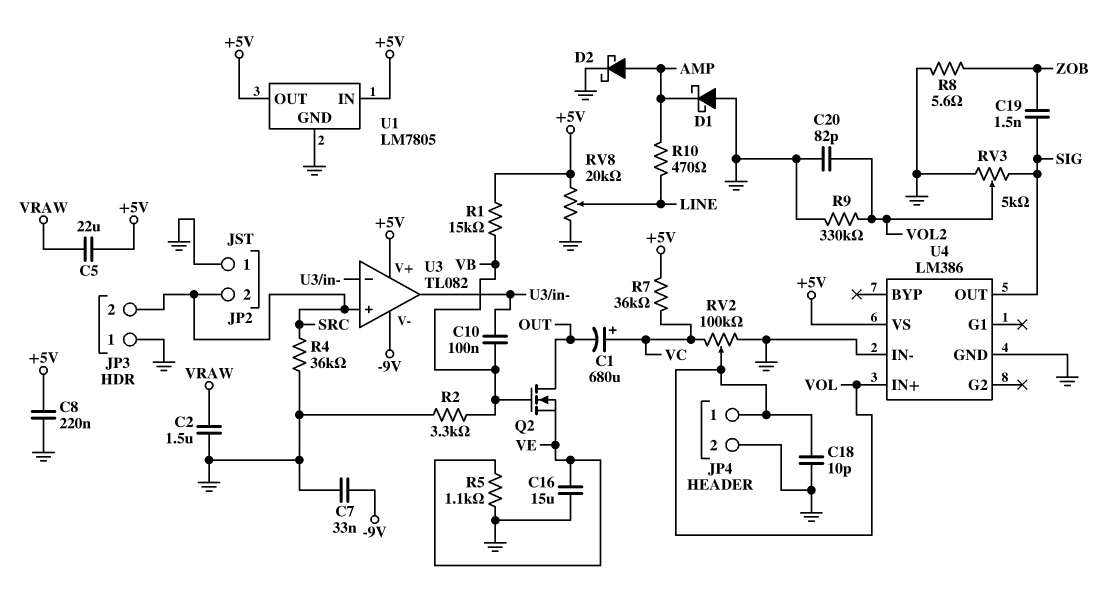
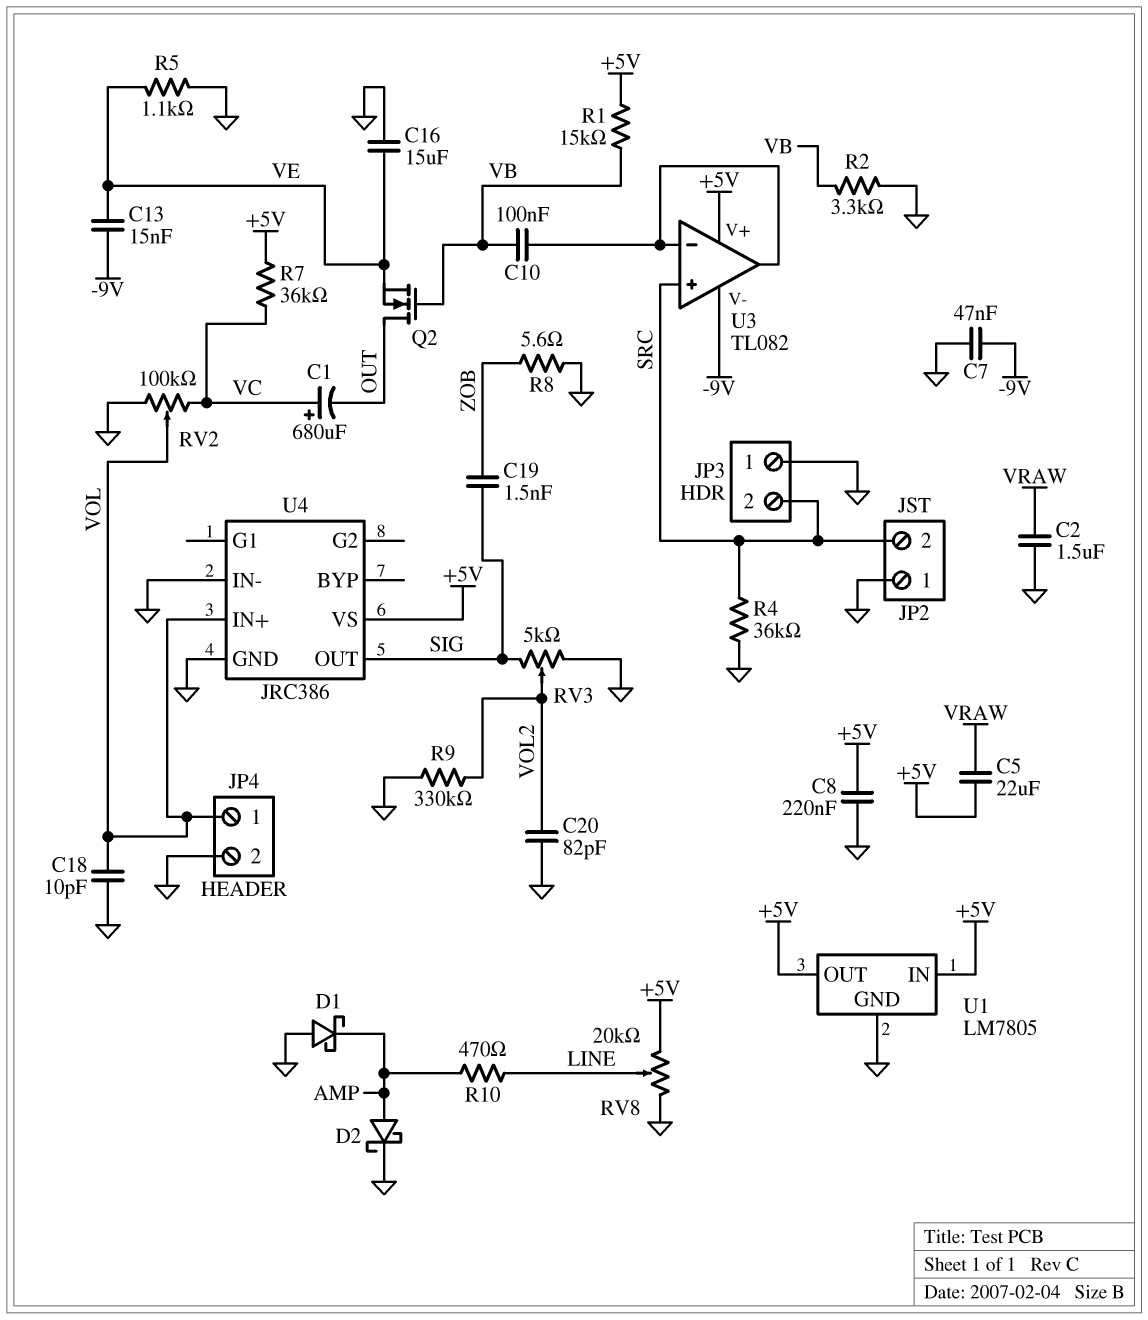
C7: 33nF (-9V, GND) -> 47nF (-9V, GND)
C13: none -> 15nF (-9V, VE)
U4: LM386 -> JRC386

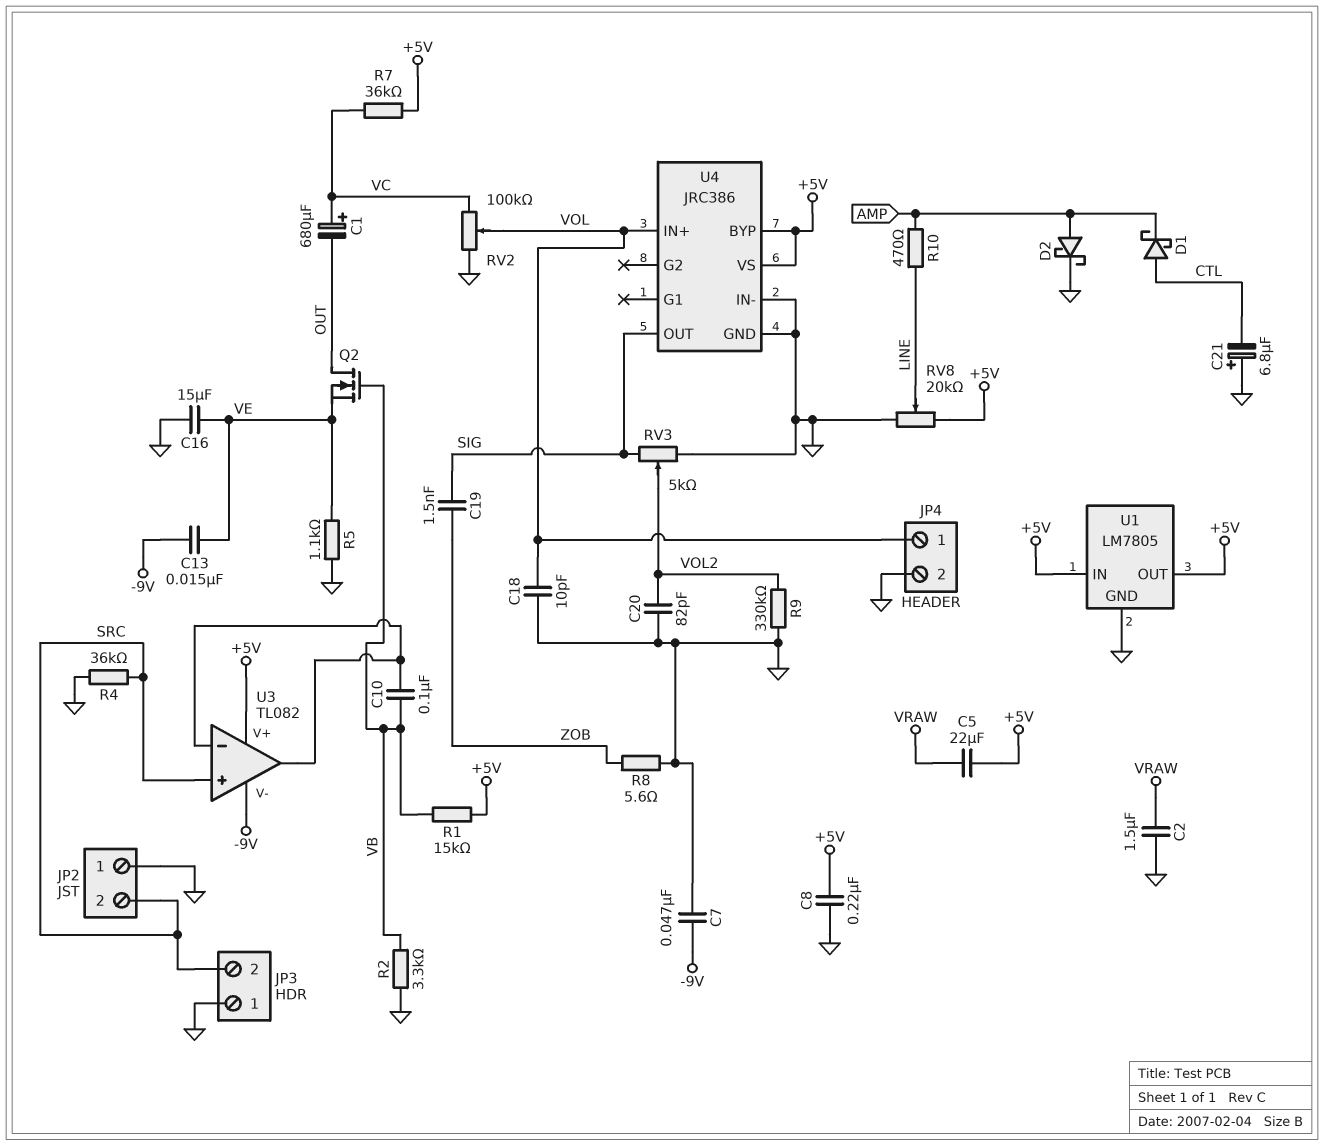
C21: none -> 6.8uF (plus GND, minus CTL)
D1: schottky (A GND, K AMP) -> schottky (A CTL, K AMP)
U4 pin BYP: none -> +5V

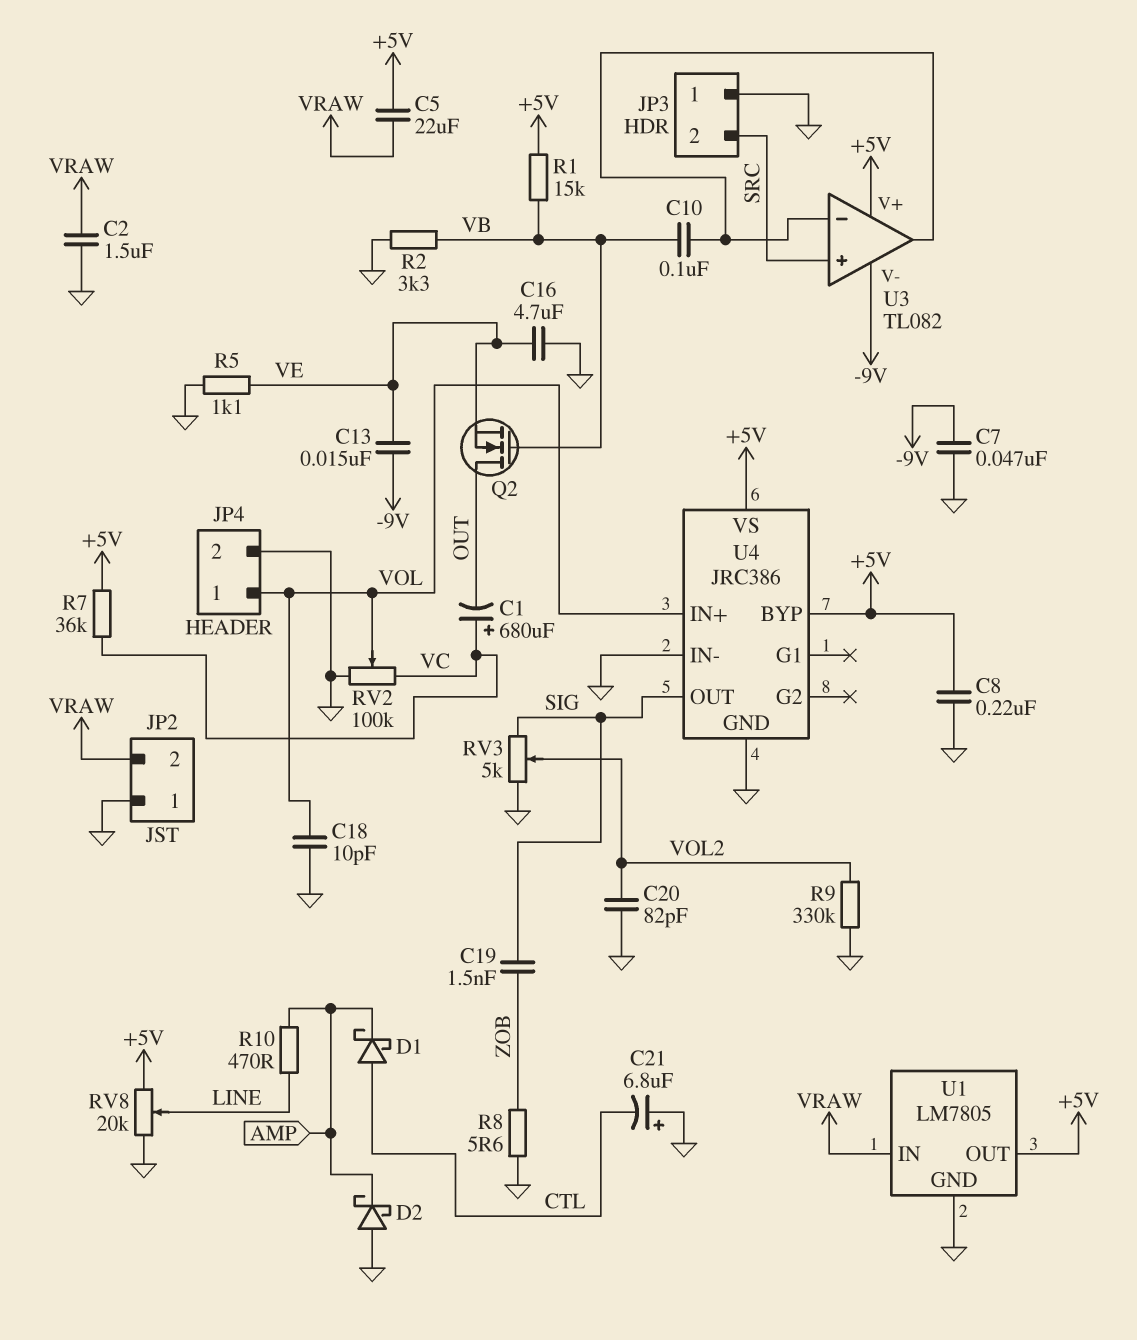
C16: 15uF (GND, VE) -> 4.7uF (GND, VE)
D2: schottky (A AMP, K GND) -> schottky (A GND, K AMP)
JP2 pin 2: SRC -> VRAW
R4: 36k (GND, SRC) -> none
U1 pin IN: +5V -> VRAW

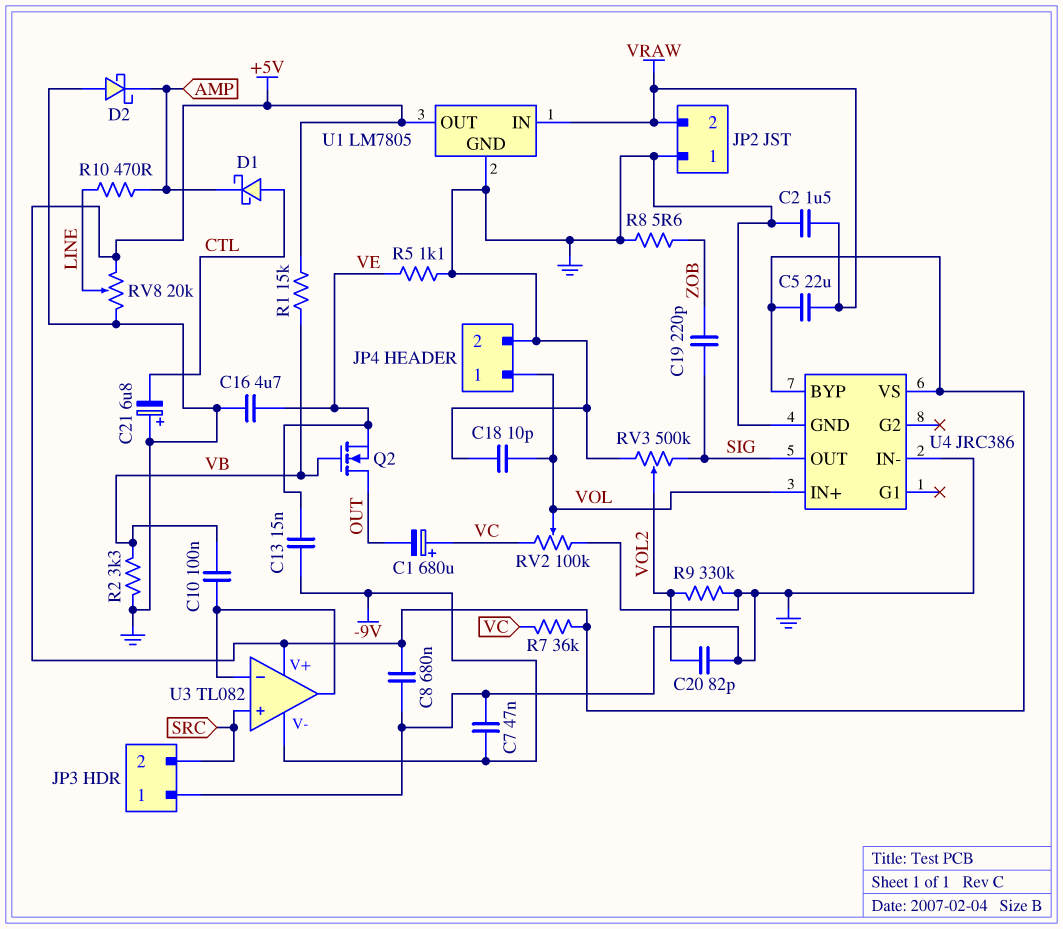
C8: 220nF (+5V, GND) -> 680nF (+5V, GND)
C19: 1.5nF (SIG, ZOB) -> 220pF (SIG, ZOB)
RV3: 5k (GND, SIG, wiper VOL2) -> 500k (GND, SIG, wiper VOL2)

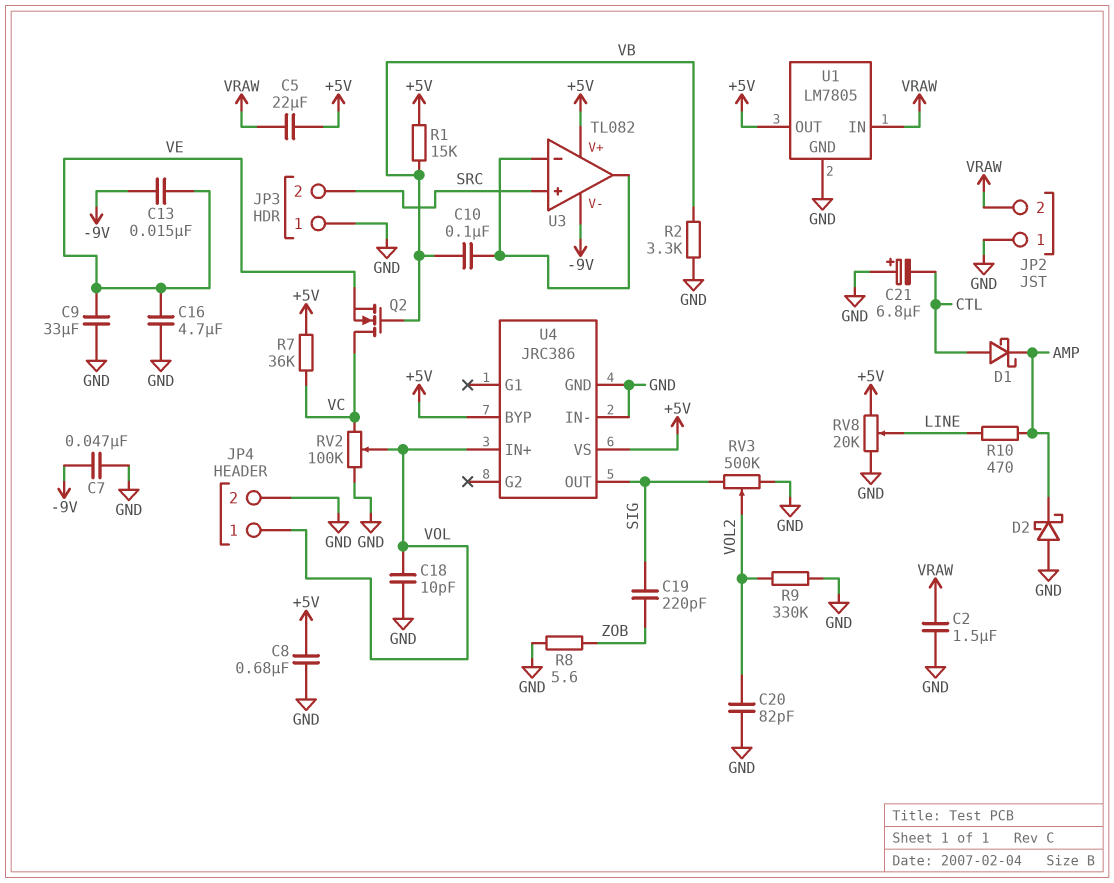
C1: 680uF (plus VC, minus OUT) -> none
C9: none -> 33uF (GND, VE)
Q2: NMOS (G VB, D OUT, S VE) -> NMOS (G VB, D VC, S VE)
R5: 1.1k (GND, VE) -> none

